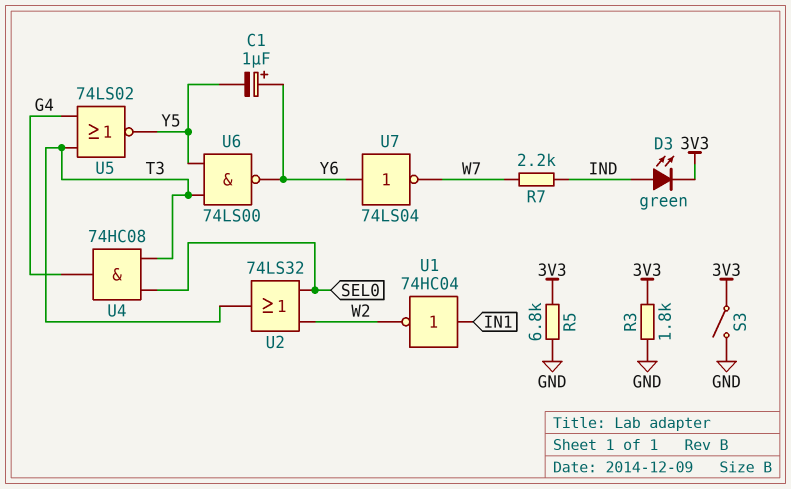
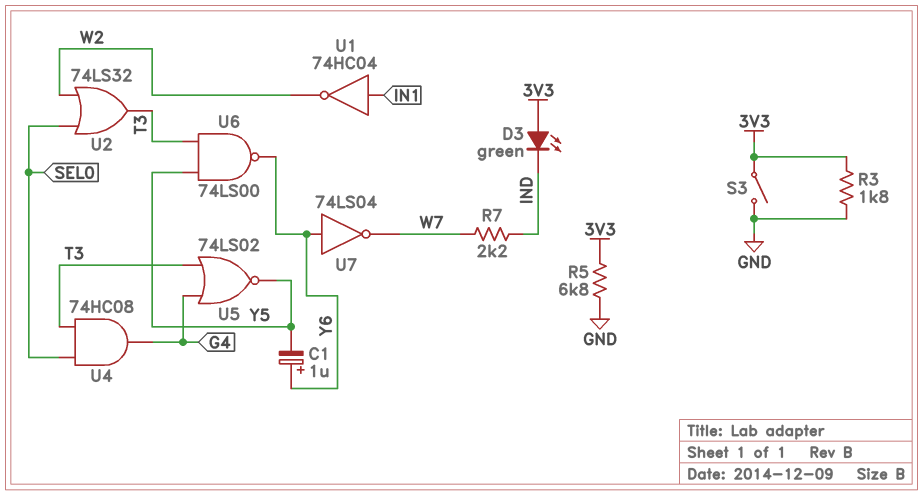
D3: LED green (A IND, K 3V3) -> LED green (A 3V3, K IND)

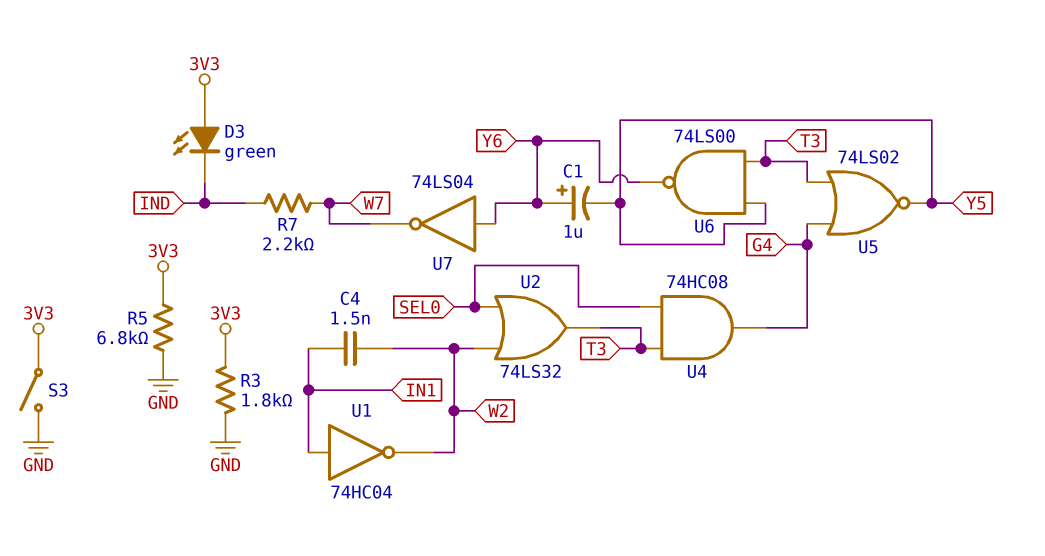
C4: none -> 1.5nF (IN1, W2)

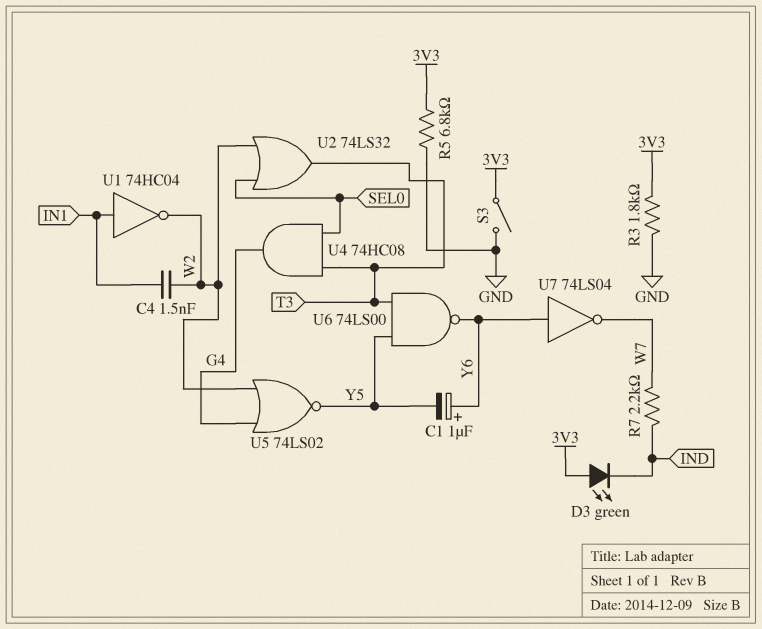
U5: NOR 74LS02 (in G4, in T3, out Y5) -> NOR 74LS02 (in G4, in W2, out Y5)

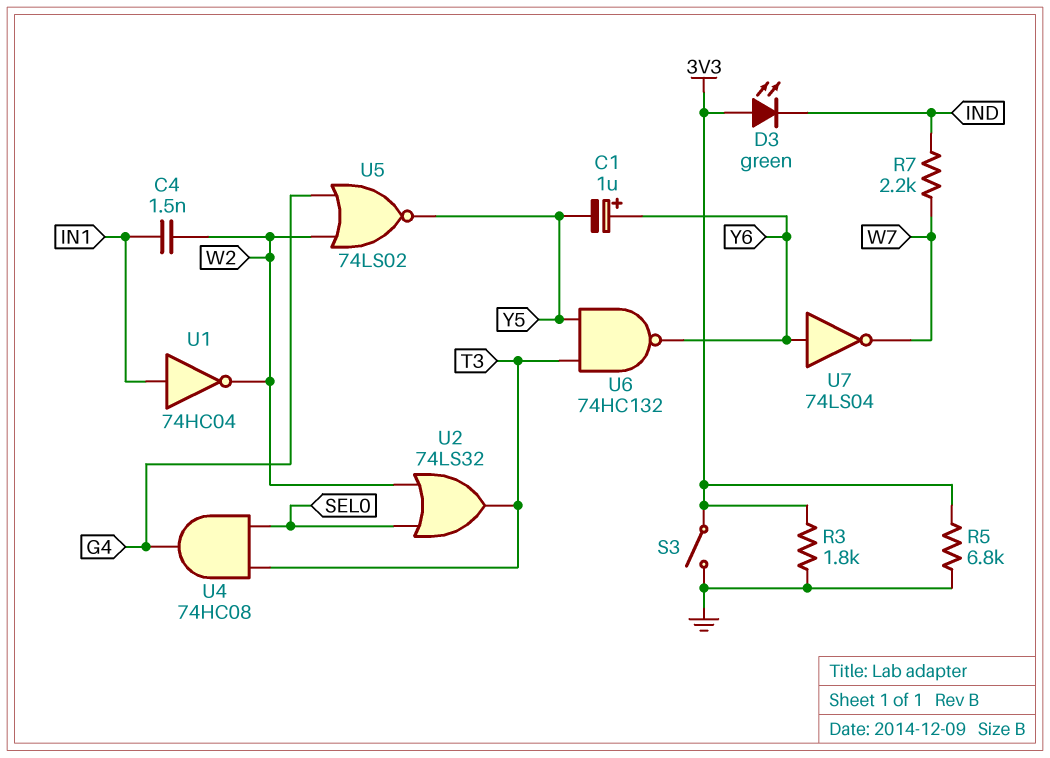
U6: NAND 74LS00 (in T3, in Y5, out Y6) -> NAND 74HC132 (in T3, in Y5, out Y6)

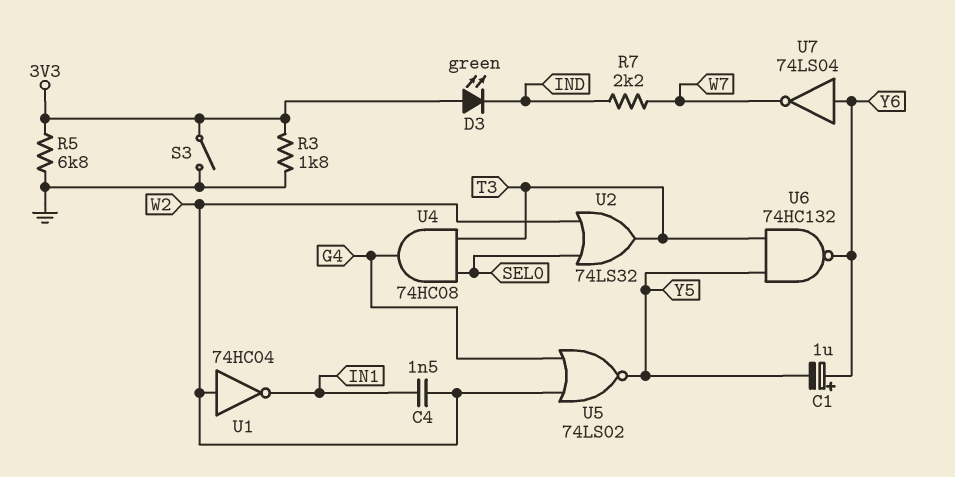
U1: NOT 74HC04 (in IN1, out W2) -> NOT 74HC04 (in W2, out IN1)

